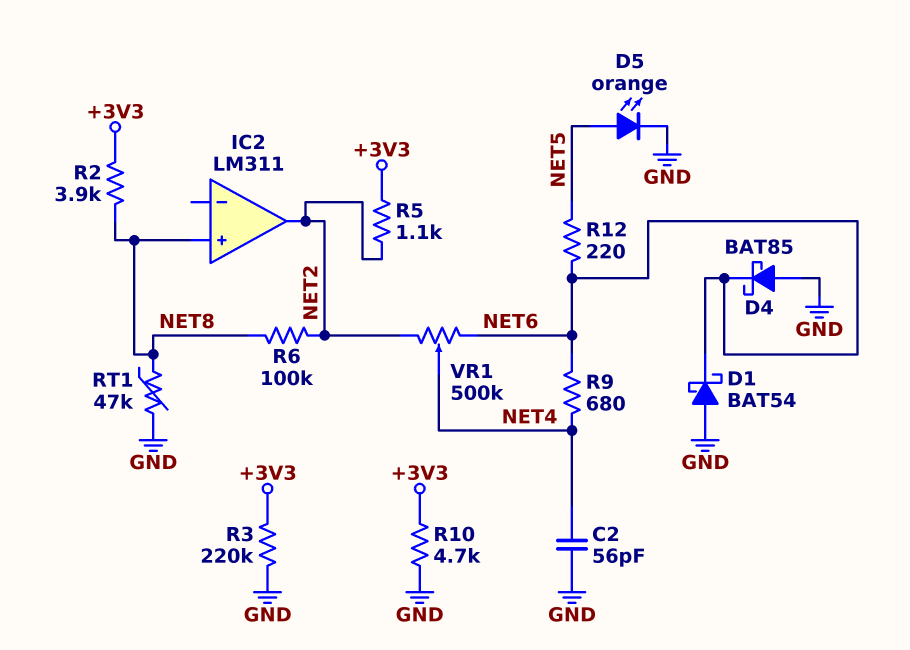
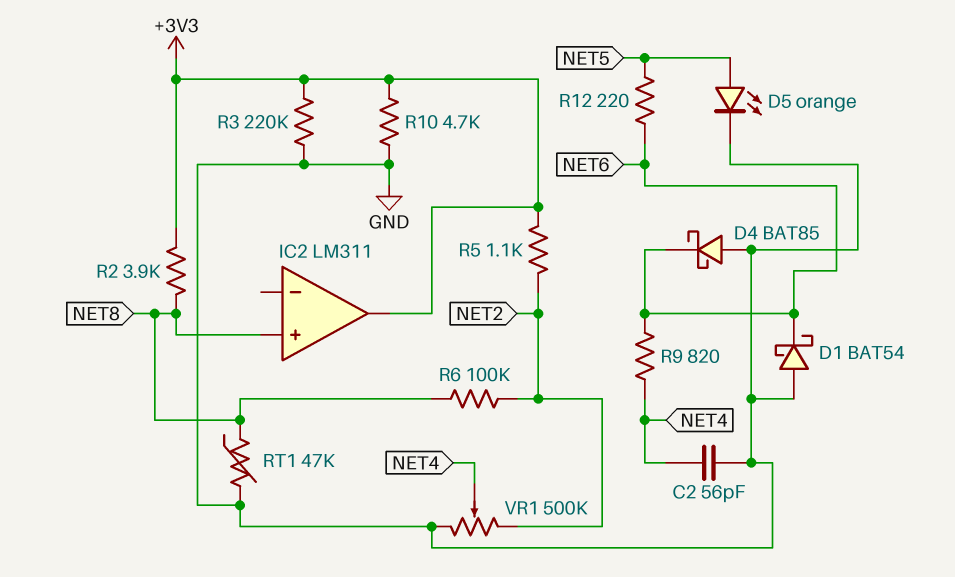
IC2 pin out: NET2 -> +3V3
R9: 680 (NET4, NET6) -> 820 (NET4, NET6)
VR1: 500k (NET2, NET6, wiper NET4) -> 500k (GND, NET2, wiper NET4)

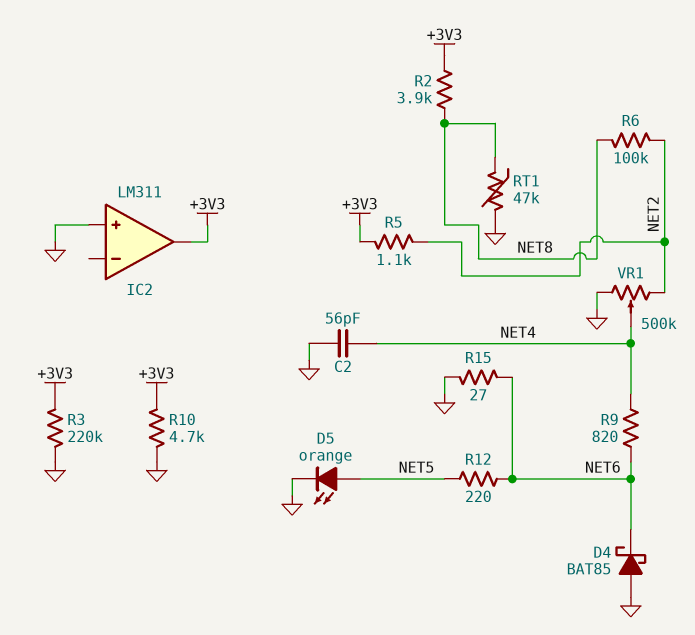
D1: schottky BAT54 (A GND, K NET6) -> none
IC2 pin in+: NET8 -> GND
R15: none -> 27 (GND, NET6)

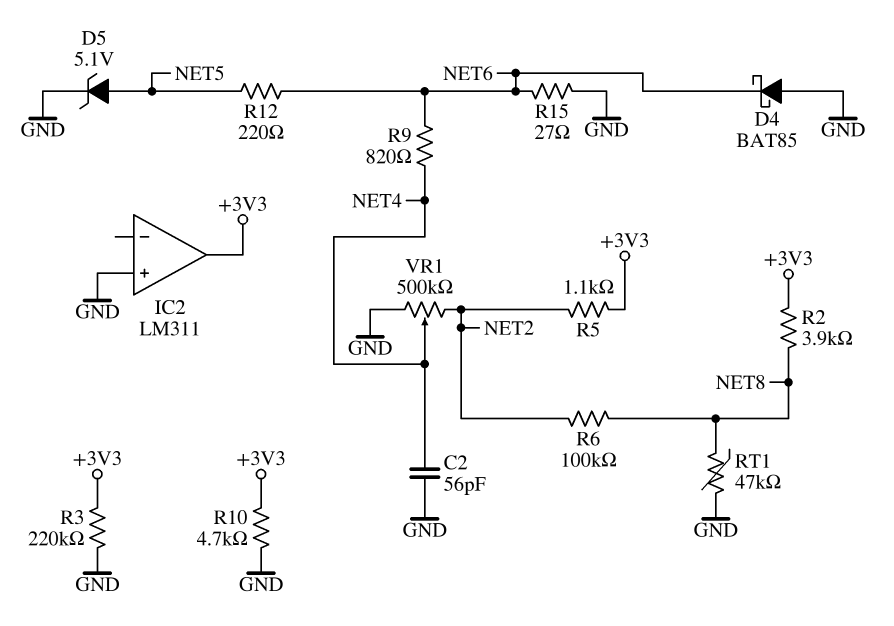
D5: LED orange (A NET5, K GND) -> zener 5.1V (A NET5, K GND)

